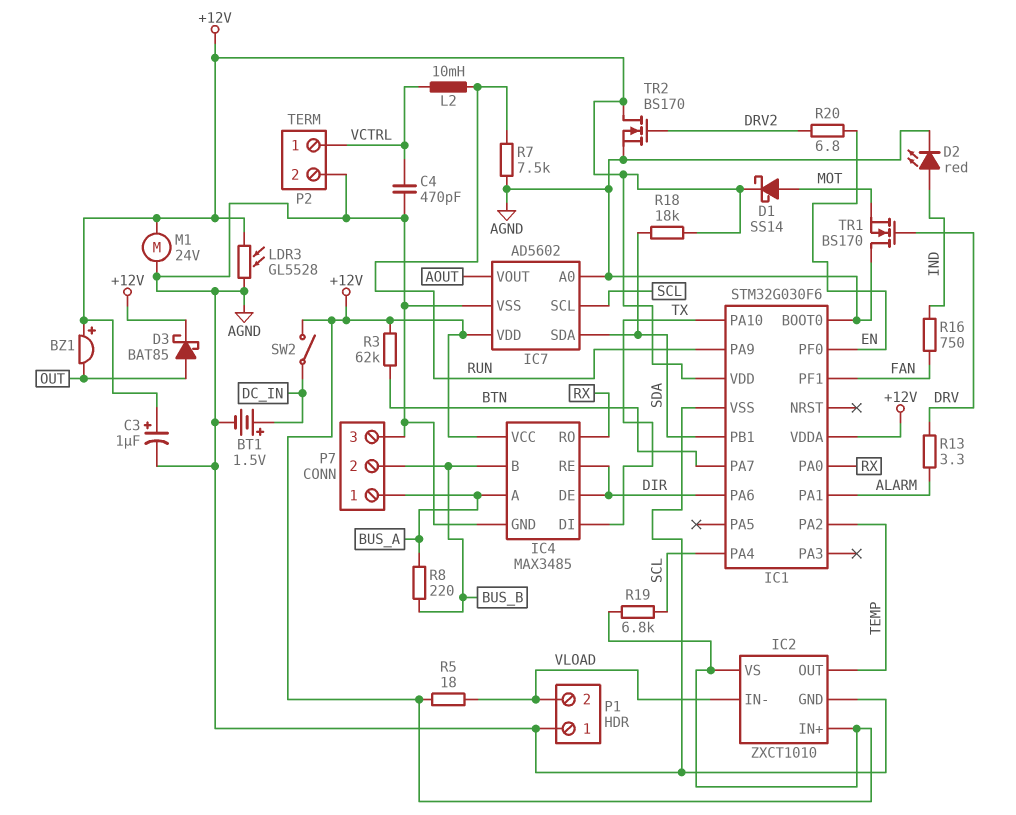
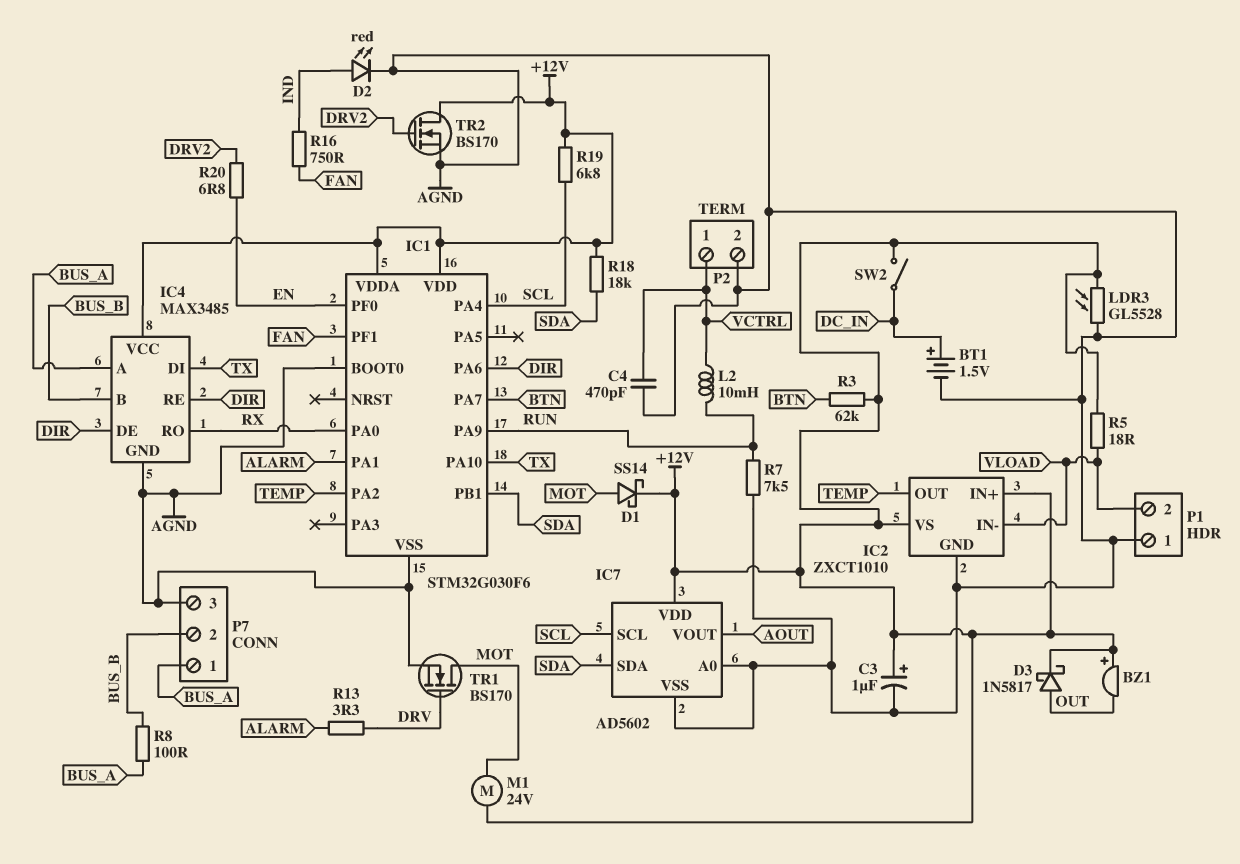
D3: schottky BAT85 (A OUT, K +12V) -> schottky 1N5817 (A OUT, K +12V)
M1: motor 24V (+12V, AGND) -> motor 24V (+12V, MOT)
R8: 220 (BUS_A, BUS_B) -> 100 (BUS_A, BUS_B)
TR1: NMOS BS170 (G DRV, D AGND, S MOT) -> NMOS BS170 (G DRV, D MOT, S AGND)

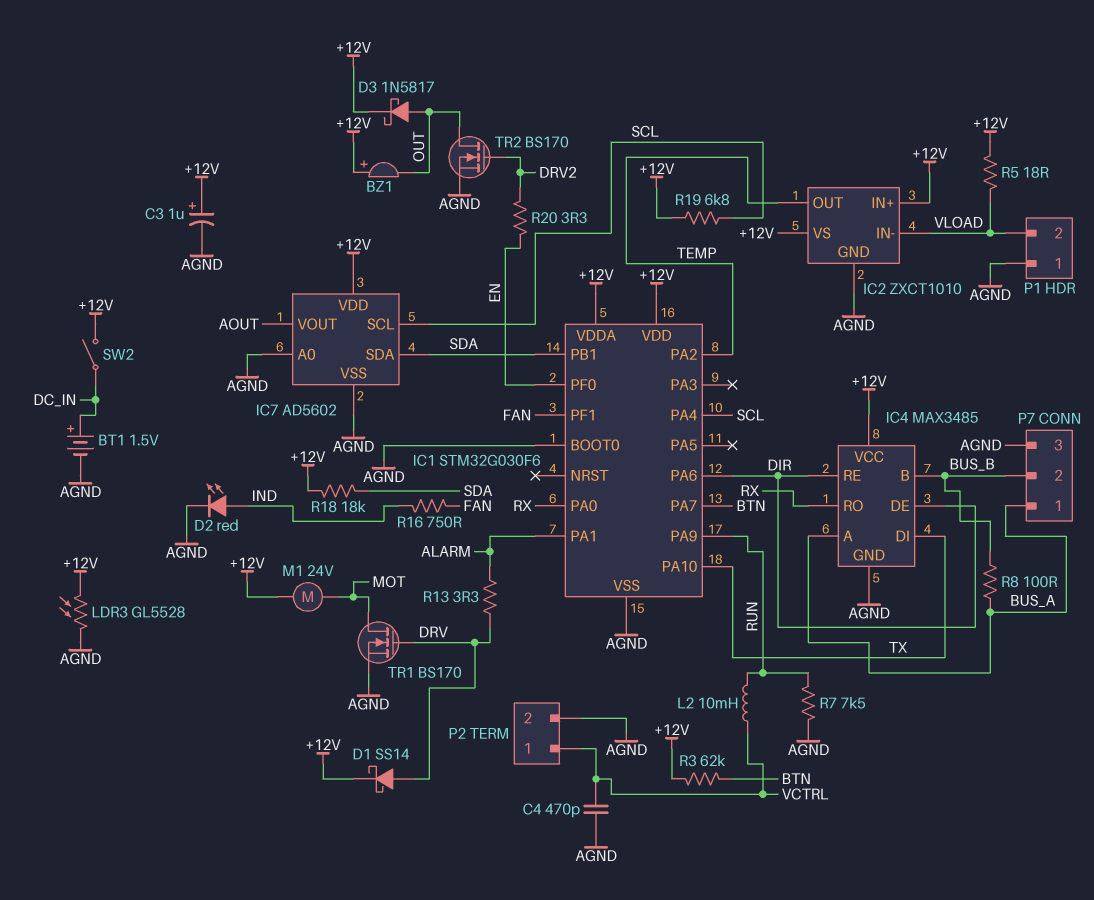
D1: schottky SS14 (A MOT, K +12V) -> schottky SS14 (A DRV, K +12V)
R20: 6.8 (DRV2, EN) -> 3.3 (DRV2, EN)
TR2: NMOS BS170 (G DRV2, D +12V, S AGND) -> NMOS BS170 (G DRV2, D OUT, S AGND)

